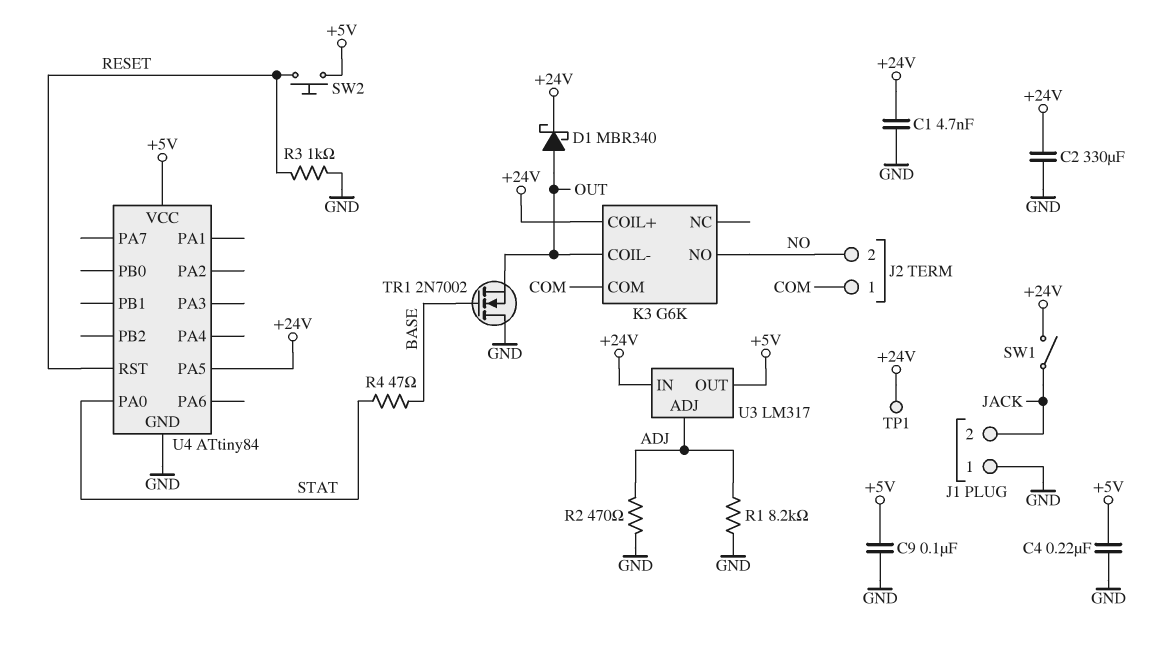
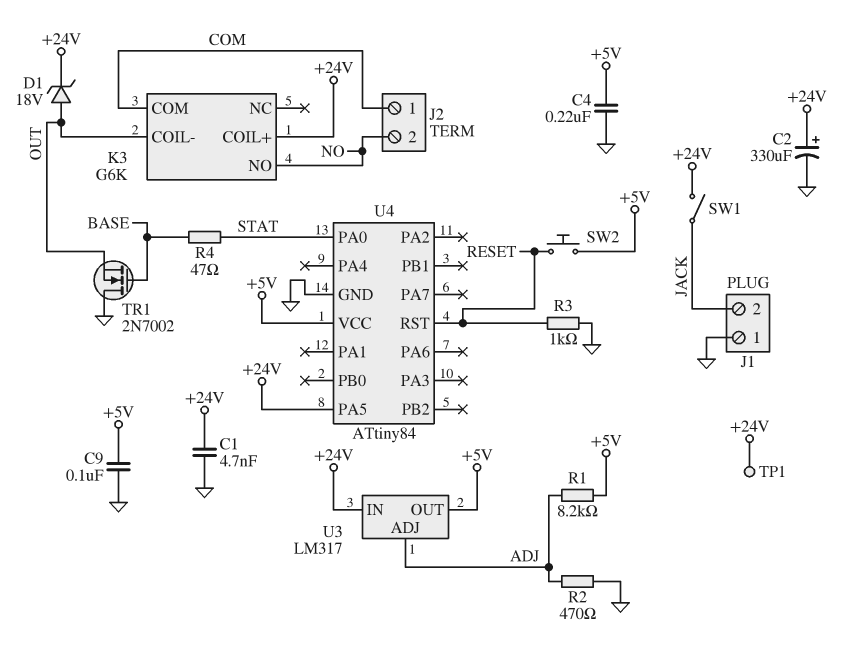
C2: 330uF (+24V, GND) -> 330uF (plus +24V, minus GND)
D1: schottky MBR340 (A OUT, K +24V) -> zener 18V (A OUT, K +24V)
R1: 8.2k (ADJ, GND) -> 8.2k (+5V, ADJ)

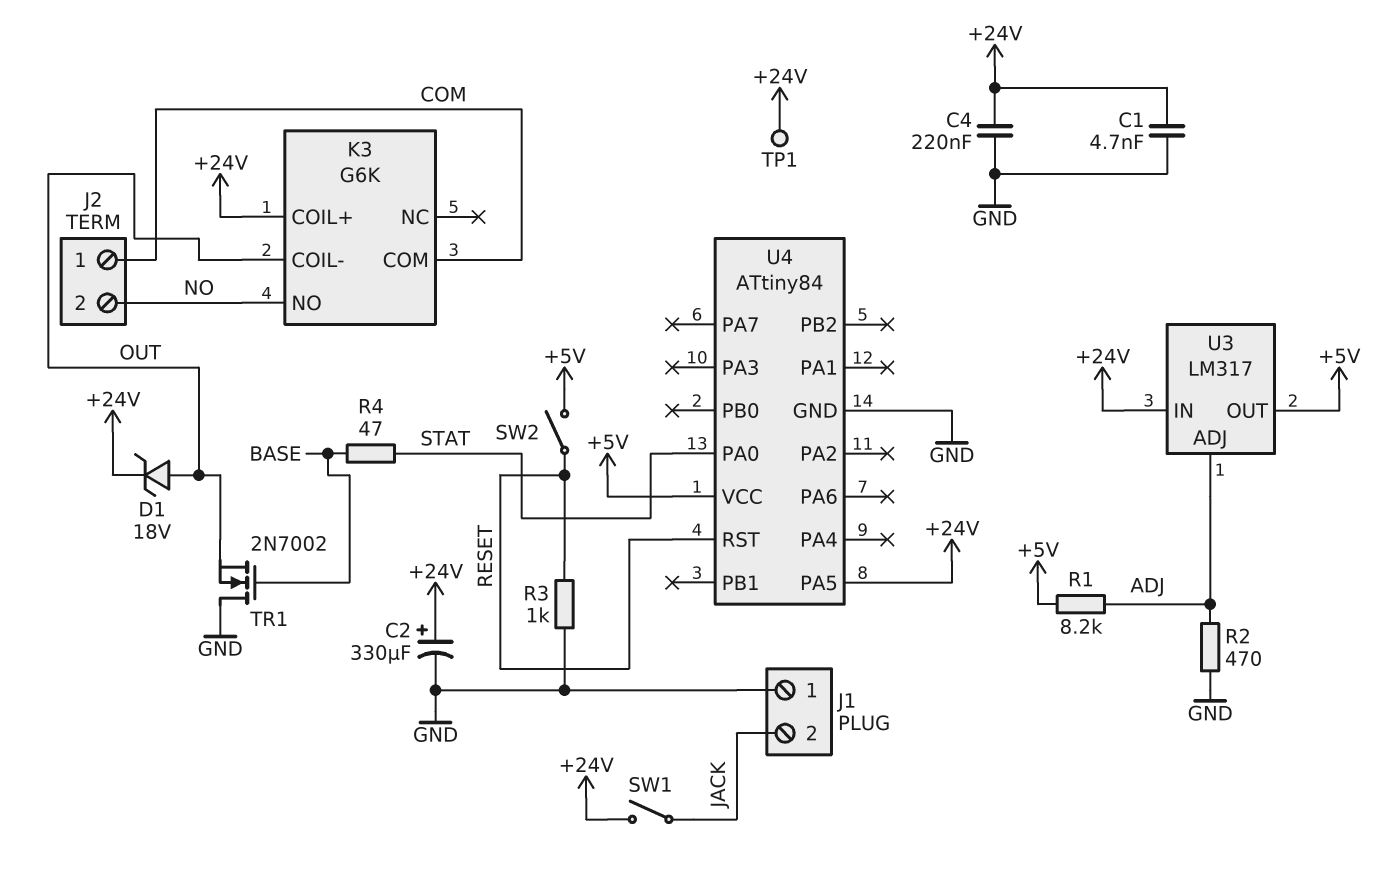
C4: 220nF (+5V, GND) -> 220nF (+24V, GND)
C9: 100nF (+5V, GND) -> none
SW2: button (+5V, RESET) -> switch (+5V, RESET)

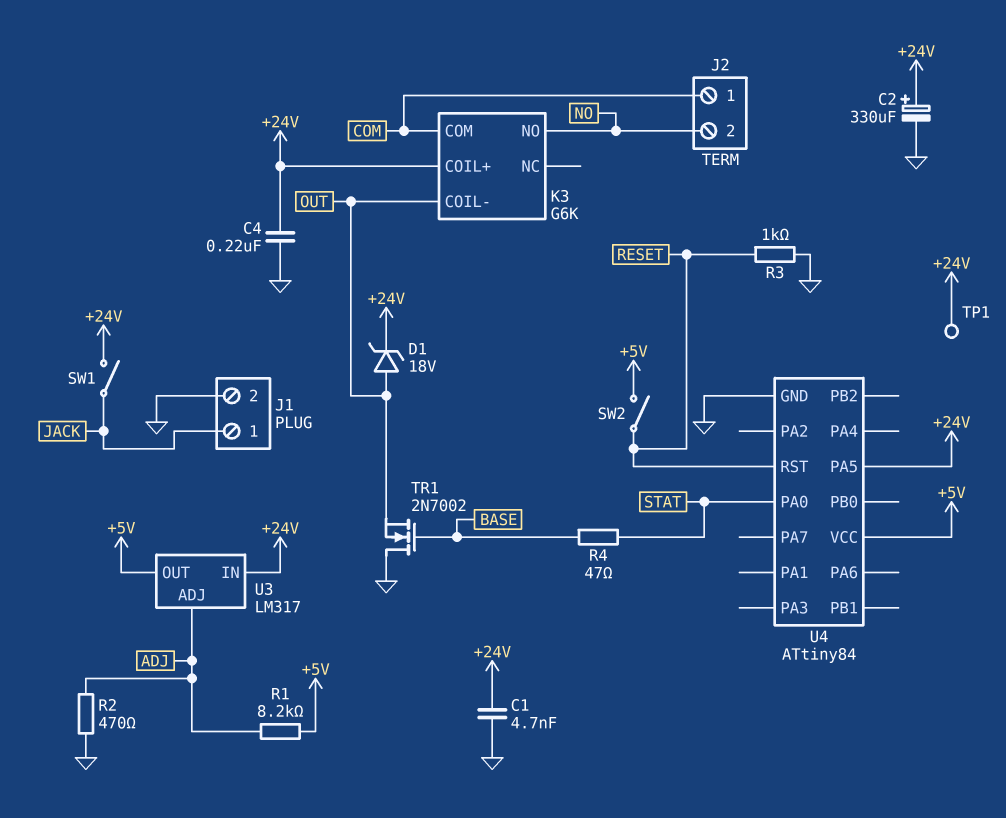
J1 pin 1: GND -> JACK
J1 pin 2: JACK -> GND

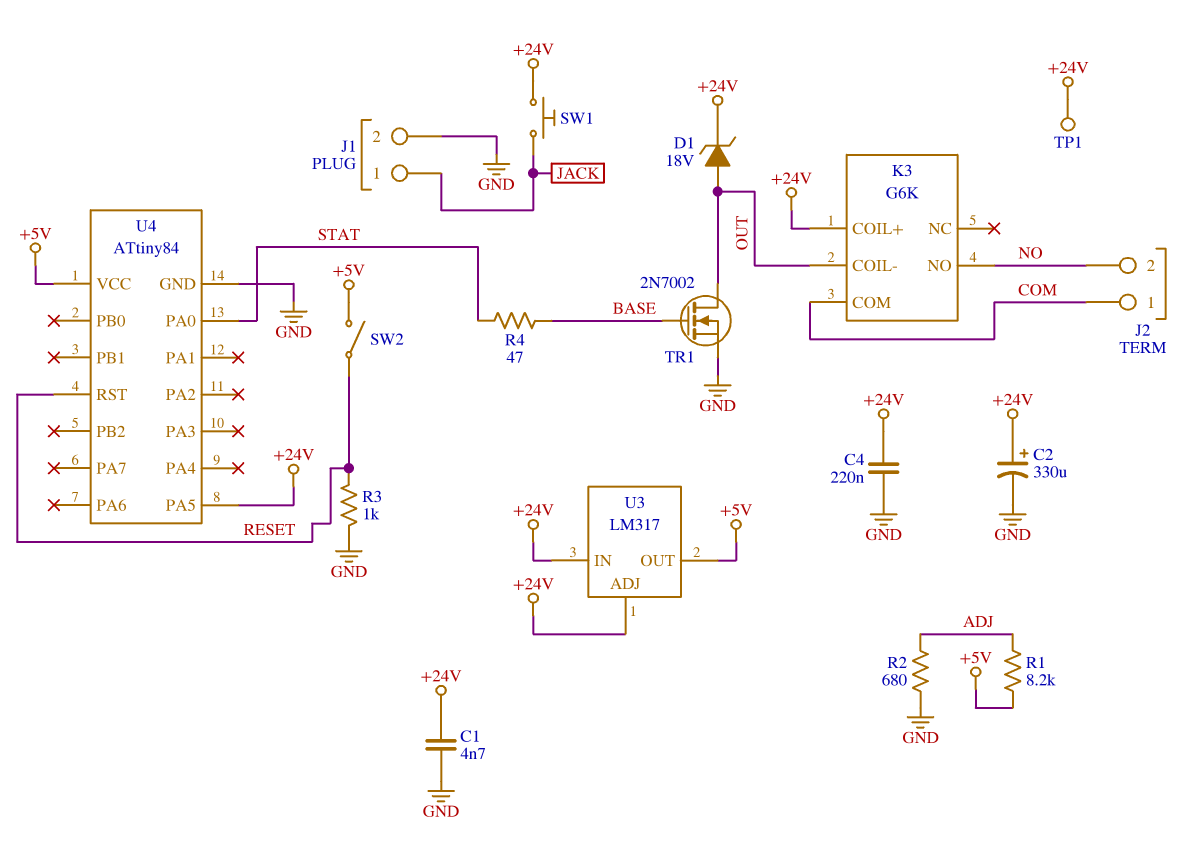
R2: 470 (ADJ, GND) -> 680 (ADJ, GND)
SW1: switch (+24V, JACK) -> button (+24V, JACK)
TR1: NMOS 2N7002 (G BASE, D GND, S OUT) -> NMOS 2N7002 (G BASE, D OUT, S GND)
U3 pin ADJ: ADJ -> +24V

